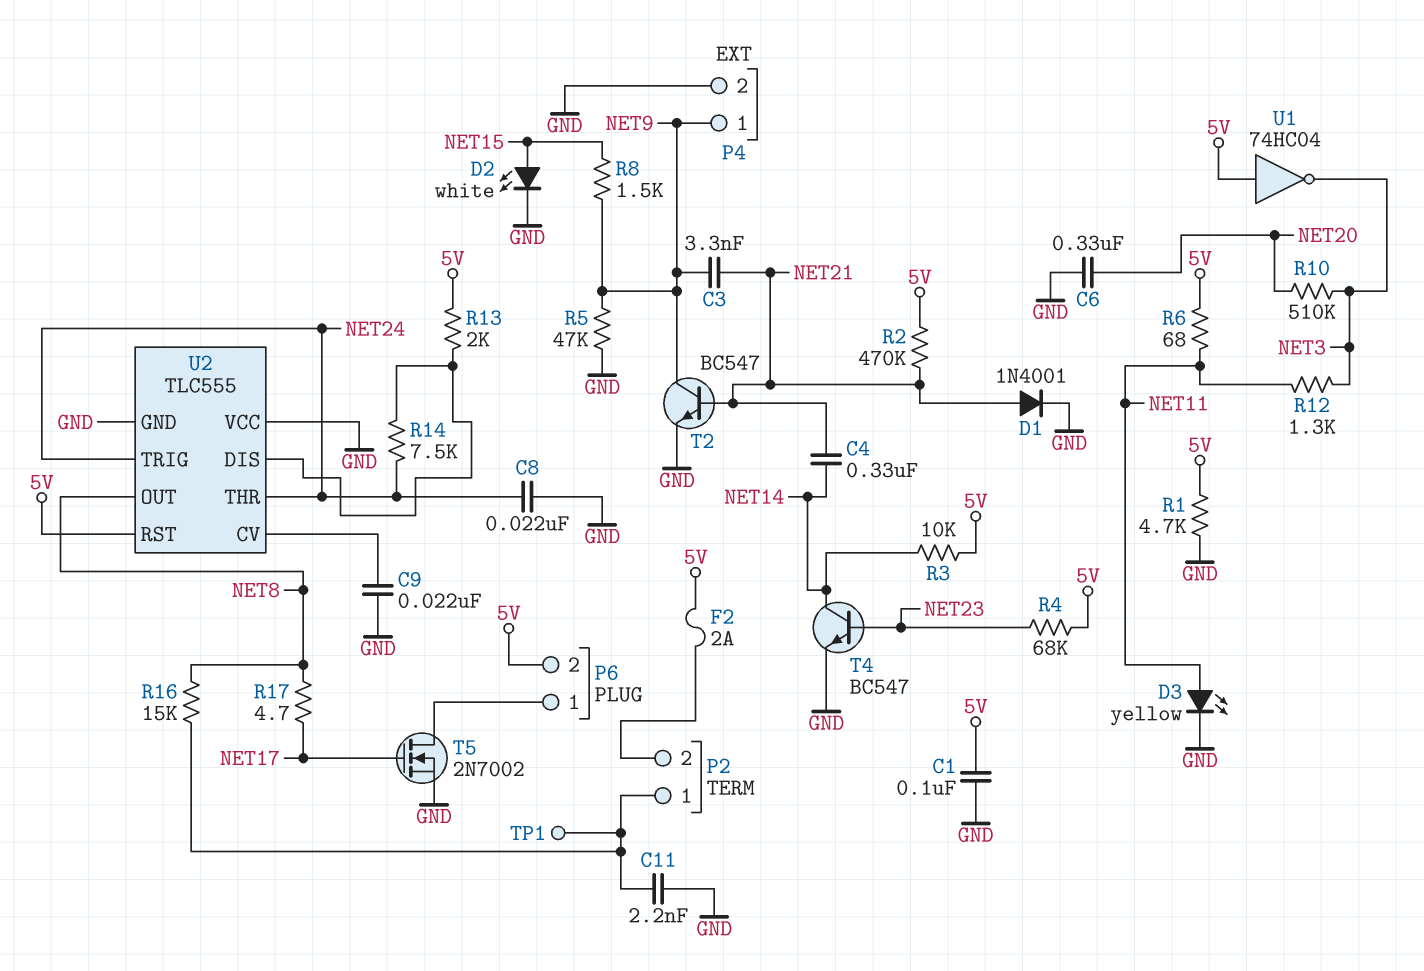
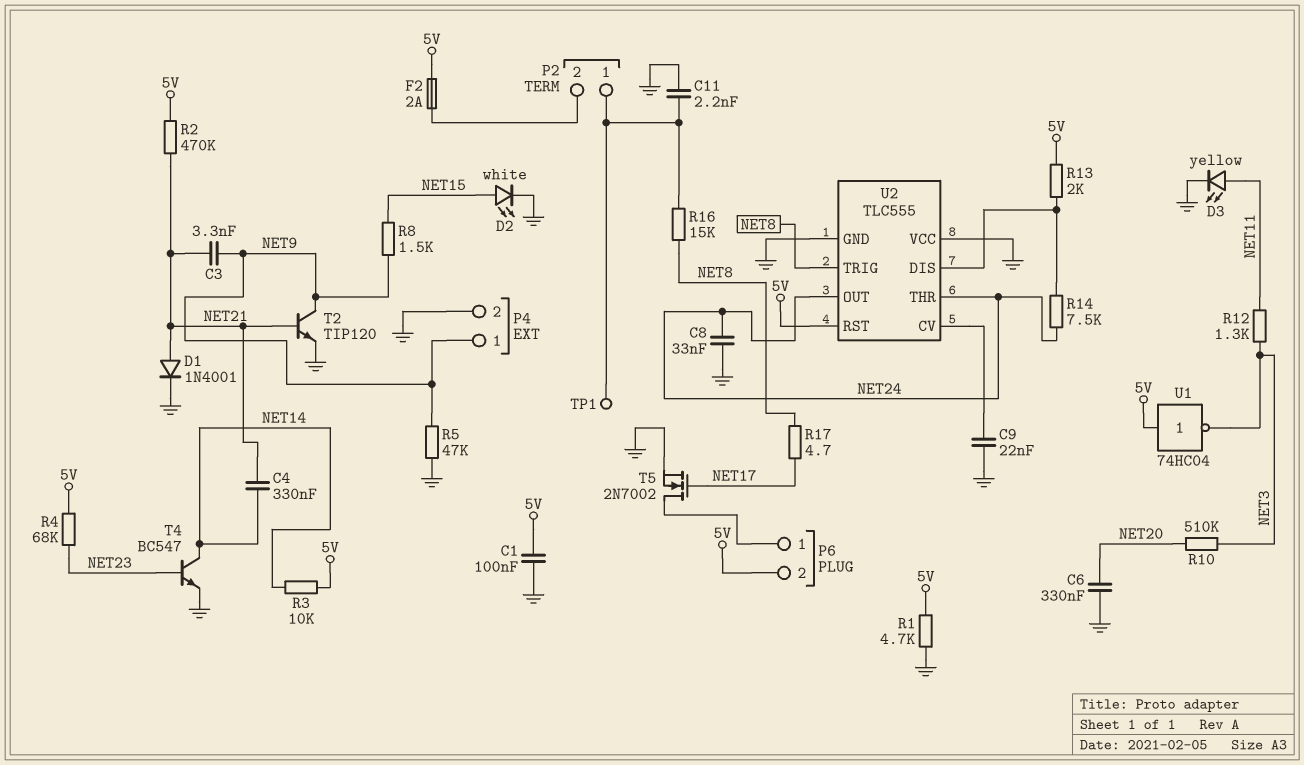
C8: 22nF (GND, NET24) -> 33nF (GND, NET24)
R6: 68 (5V, NET11) -> none
T2: NPN BC547 (B NET21, C NET9, E GND) -> NPN TIP120 (B NET21, C NET9, E GND)
U2 pin OUT: NET8 -> NET24
U2 pin TRIG: NET24 -> NET8

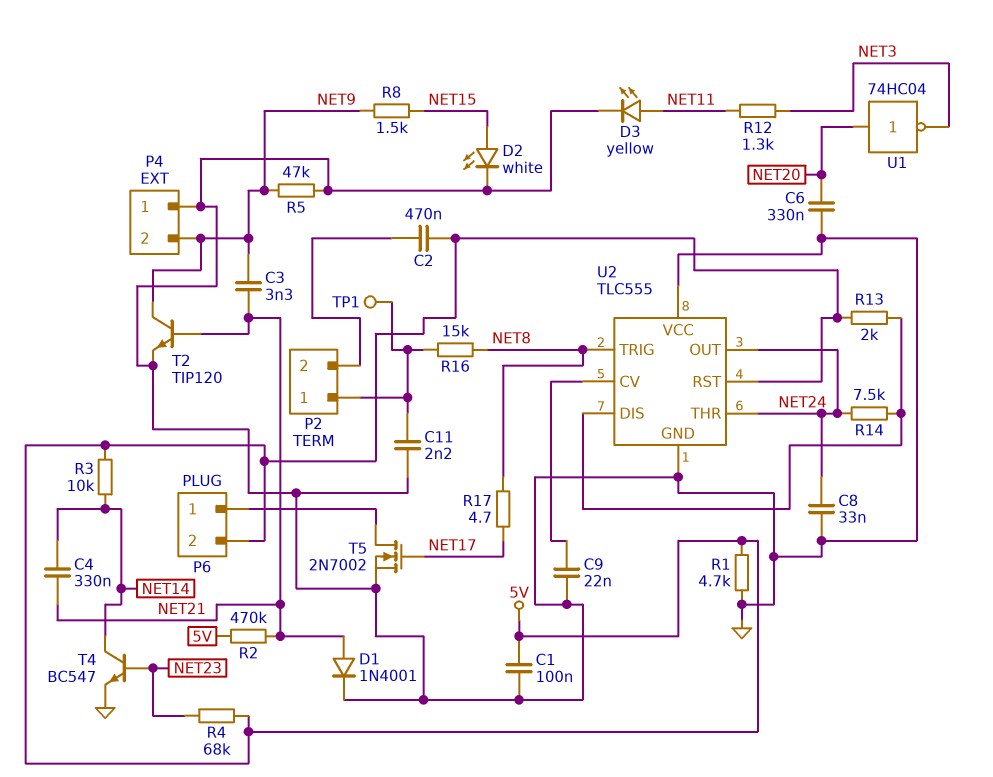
C2: none -> 470nF (5V, P2/2)
F2: 2A (5V, P2/2) -> none
P4 pin 1: NET9 -> GND
P4 pin 2: GND -> NET9
R10: 510k (NET3, NET20) -> none
U1: NOT 74HC04 (in 5V, out NET3) -> NOT 74HC04 (in NET20, out NET3)

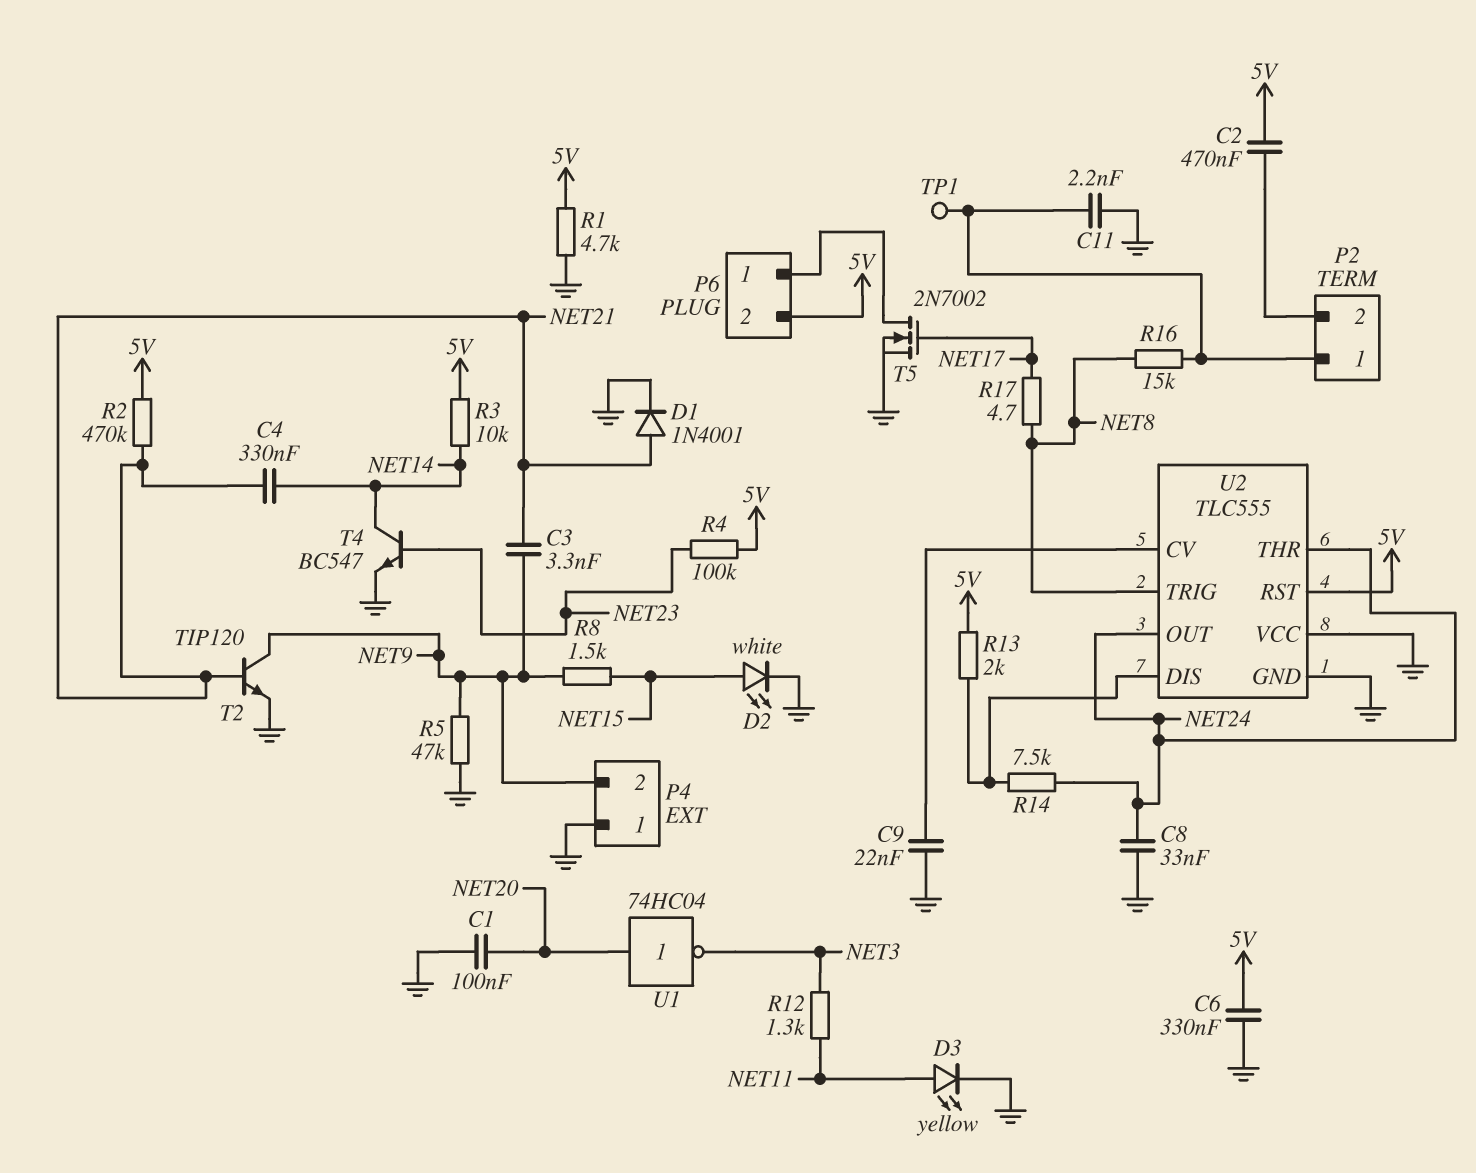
C1: 100nF (5V, GND) -> 100nF (GND, NET20)
C6: 330nF (GND, NET20) -> 330nF (5V, GND)
R4: 68k (5V, NET23) -> 100k (5V, NET23)

